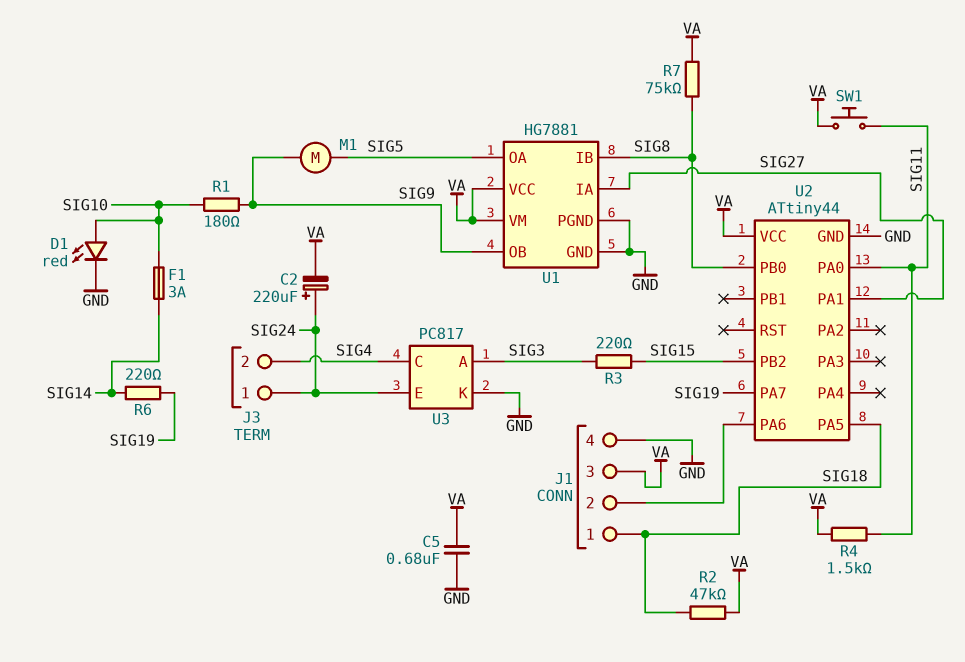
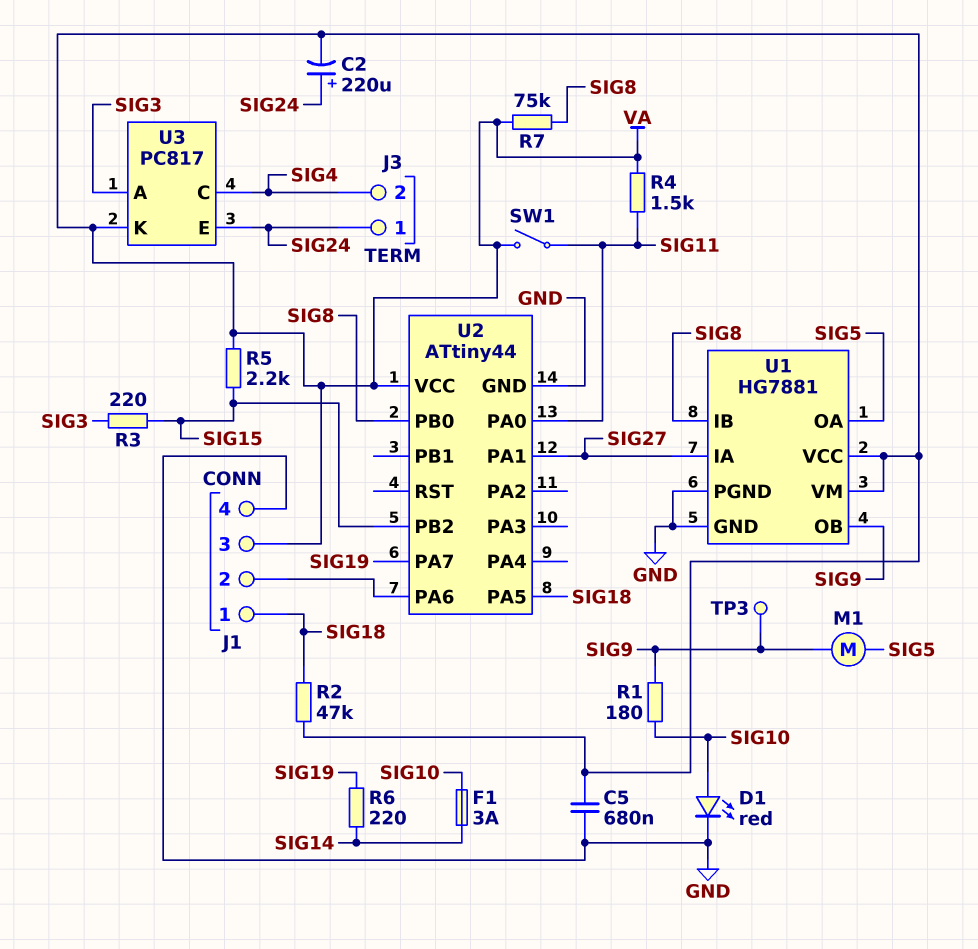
R5: none -> 2.2k (SIG15, VA)
SW1: button (SIG11, VA) -> switch (SIG11, VA)
TP3: none -> test point (SIG9)
U3 pin K: GND -> VA

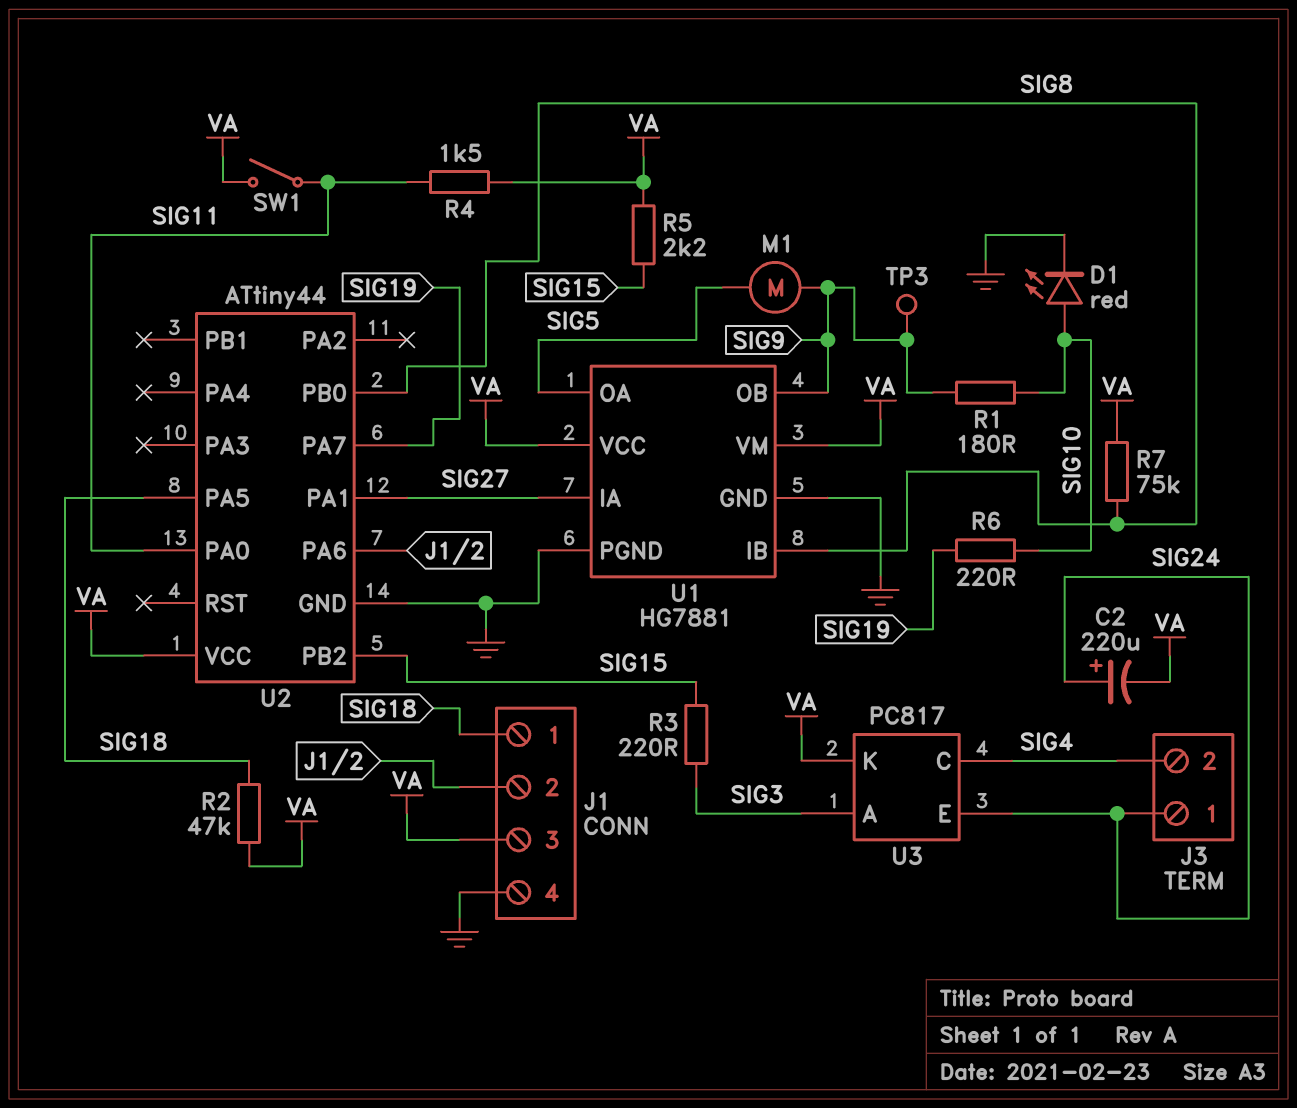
C5: 680nF (GND, VA) -> none
F1: 3A (SIG10, SIG14) -> none
R6: 220 (SIG14, SIG19) -> 220 (SIG10, SIG19)

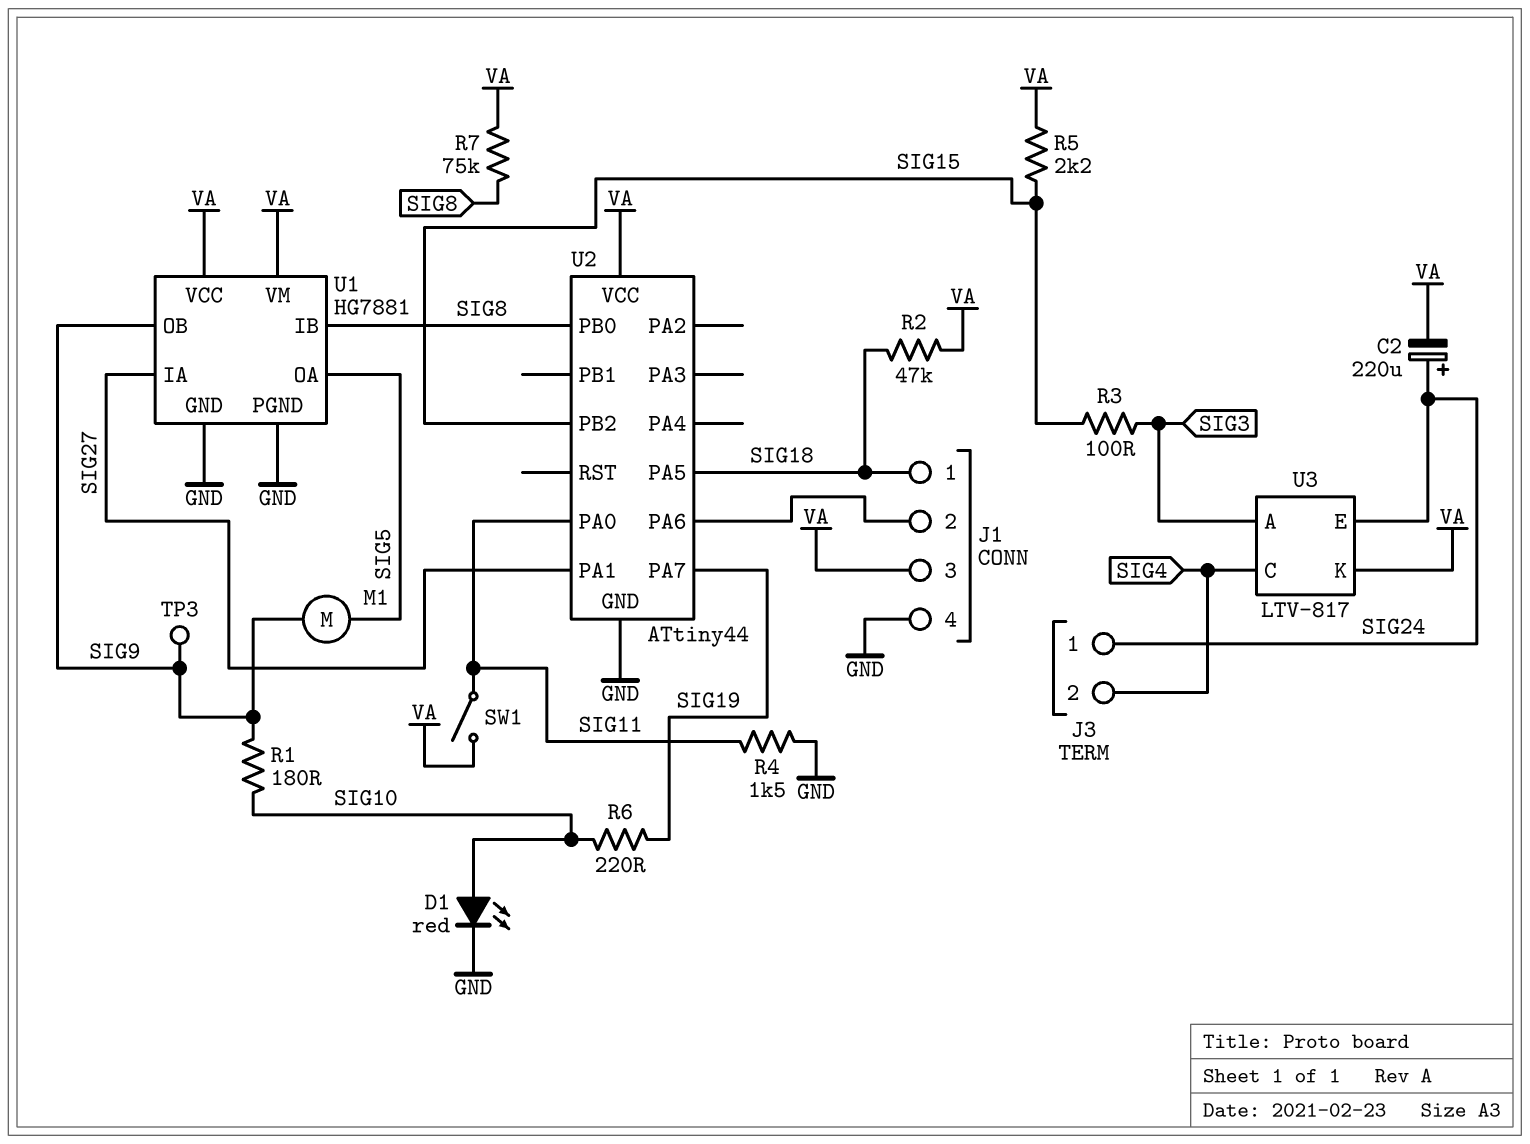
R3: 220 (SIG3, SIG15) -> 100 (SIG3, SIG15)
R4: 1.5k (SIG11, VA) -> 1.5k (GND, SIG11)
U3: PC817 -> LTV-817

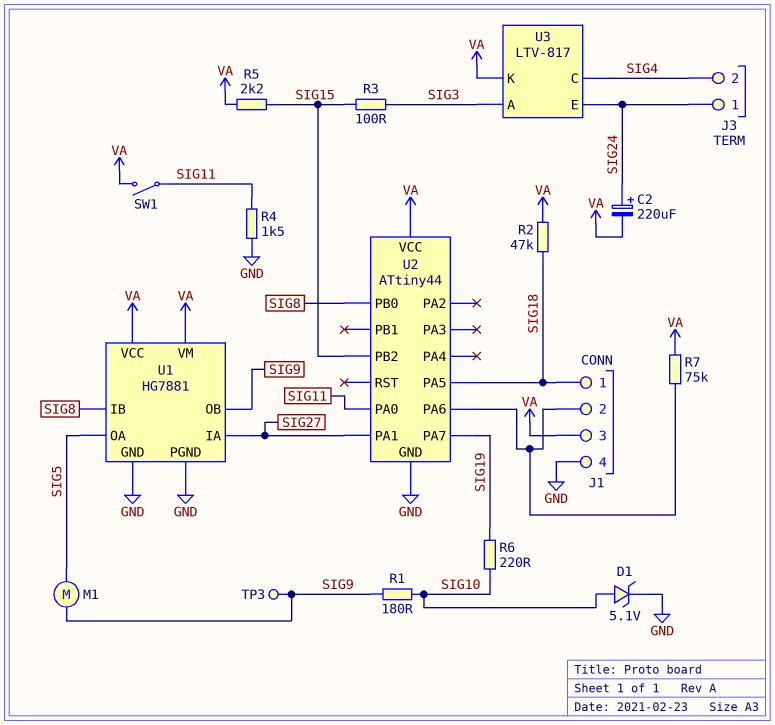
D1: LED red (A SIG10, K GND) -> zener 5.1V (A SIG10, K GND)
R7: 75k (SIG8, VA) -> 75k (J1/2, VA)

